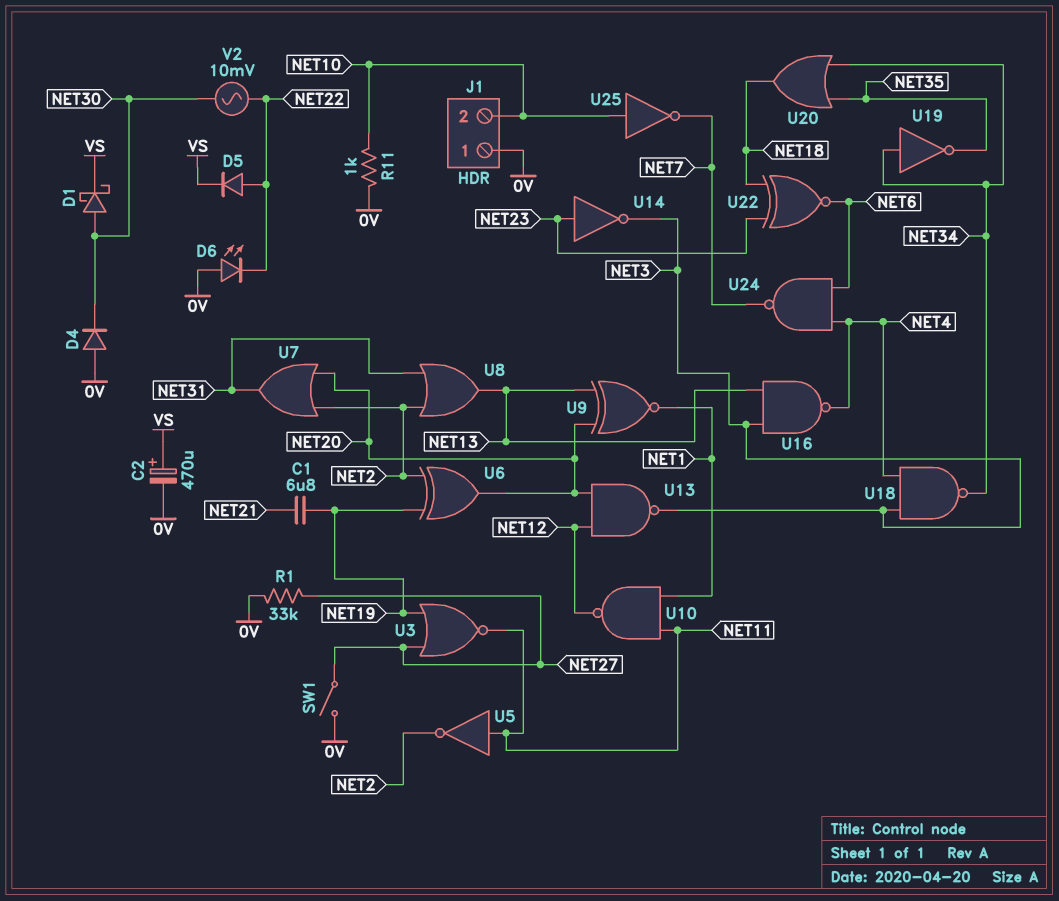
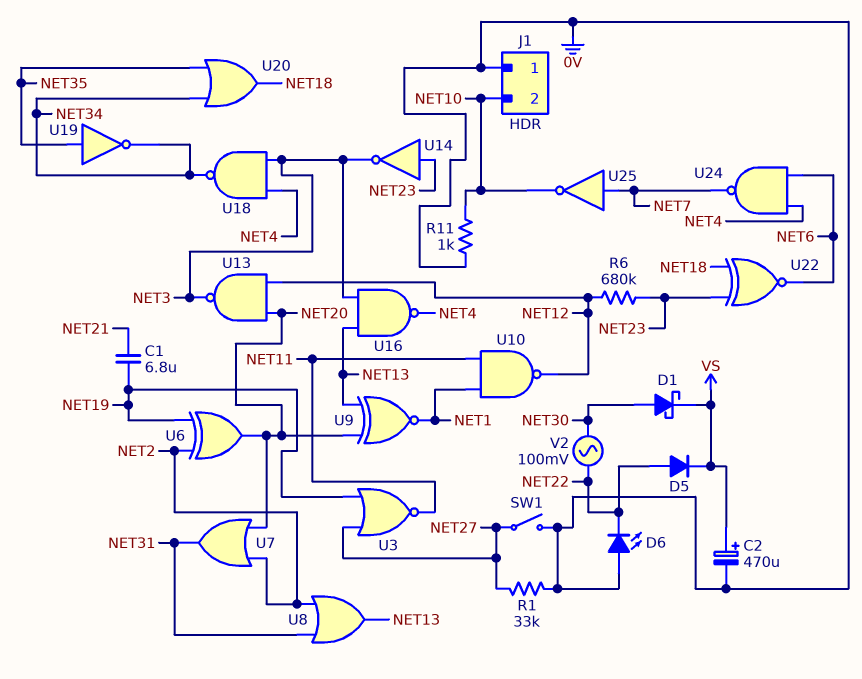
D4: diode (A 0V, K NET30) -> none
R6: none -> 680k (NET12, NET23)
U5: NOT (in NET11, out NET2) -> none
U19: NOT (in NET34, out NET35) -> NOT (in NET35, out NET34)
U25: NOT (in NET10, out NET7) -> NOT (in NET7, out NET10)
V2: AC 10mV (NET22, NET30) -> AC 100mV (NET22, NET30)

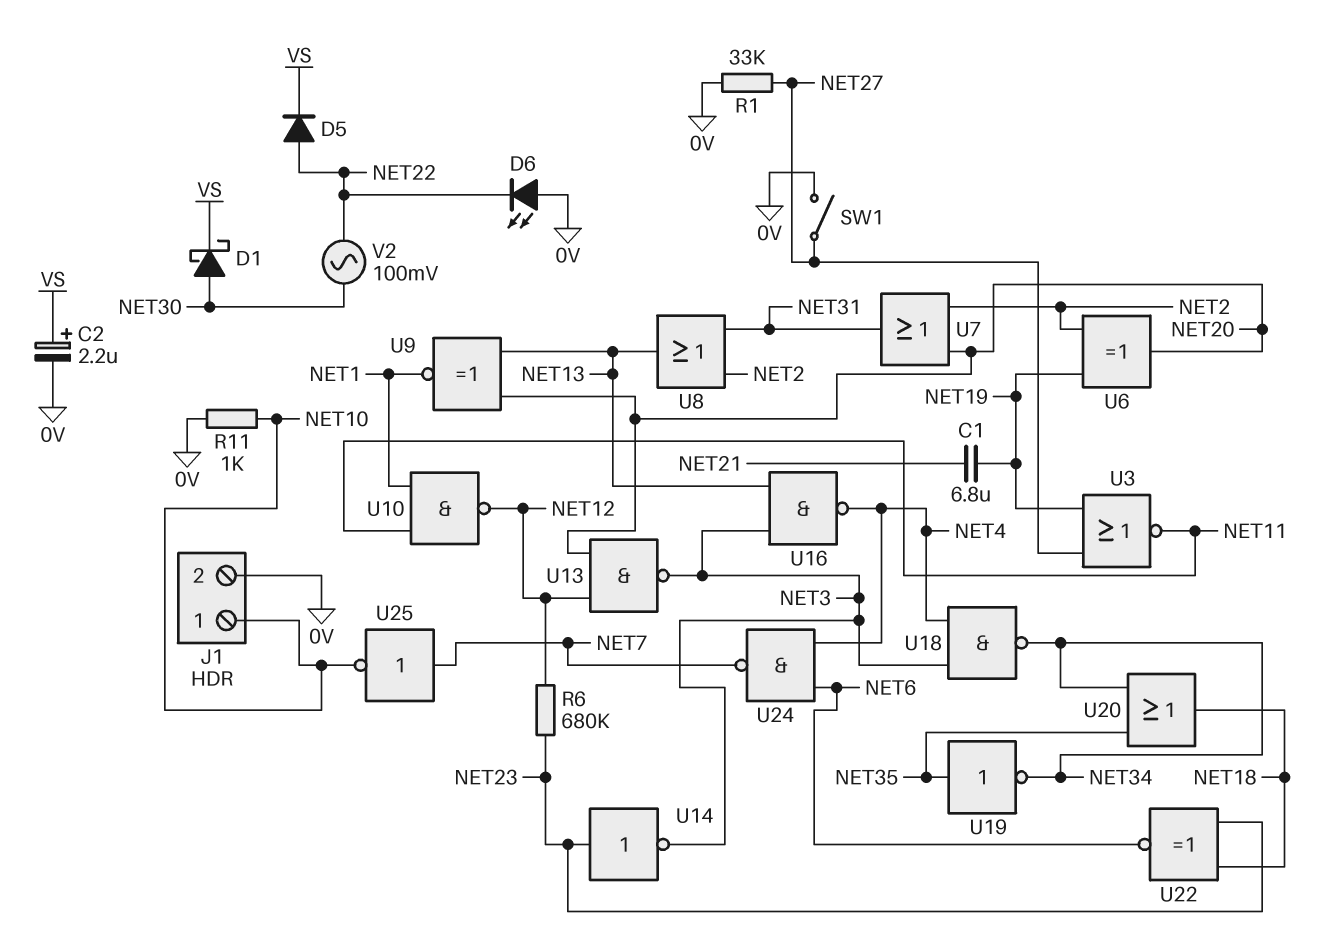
C2: 470uF (plus VS, minus 0V) -> 2.2uF (plus VS, minus 0V)
J1 pin 1: 0V -> NET10
J1 pin 2: NET10 -> 0V

